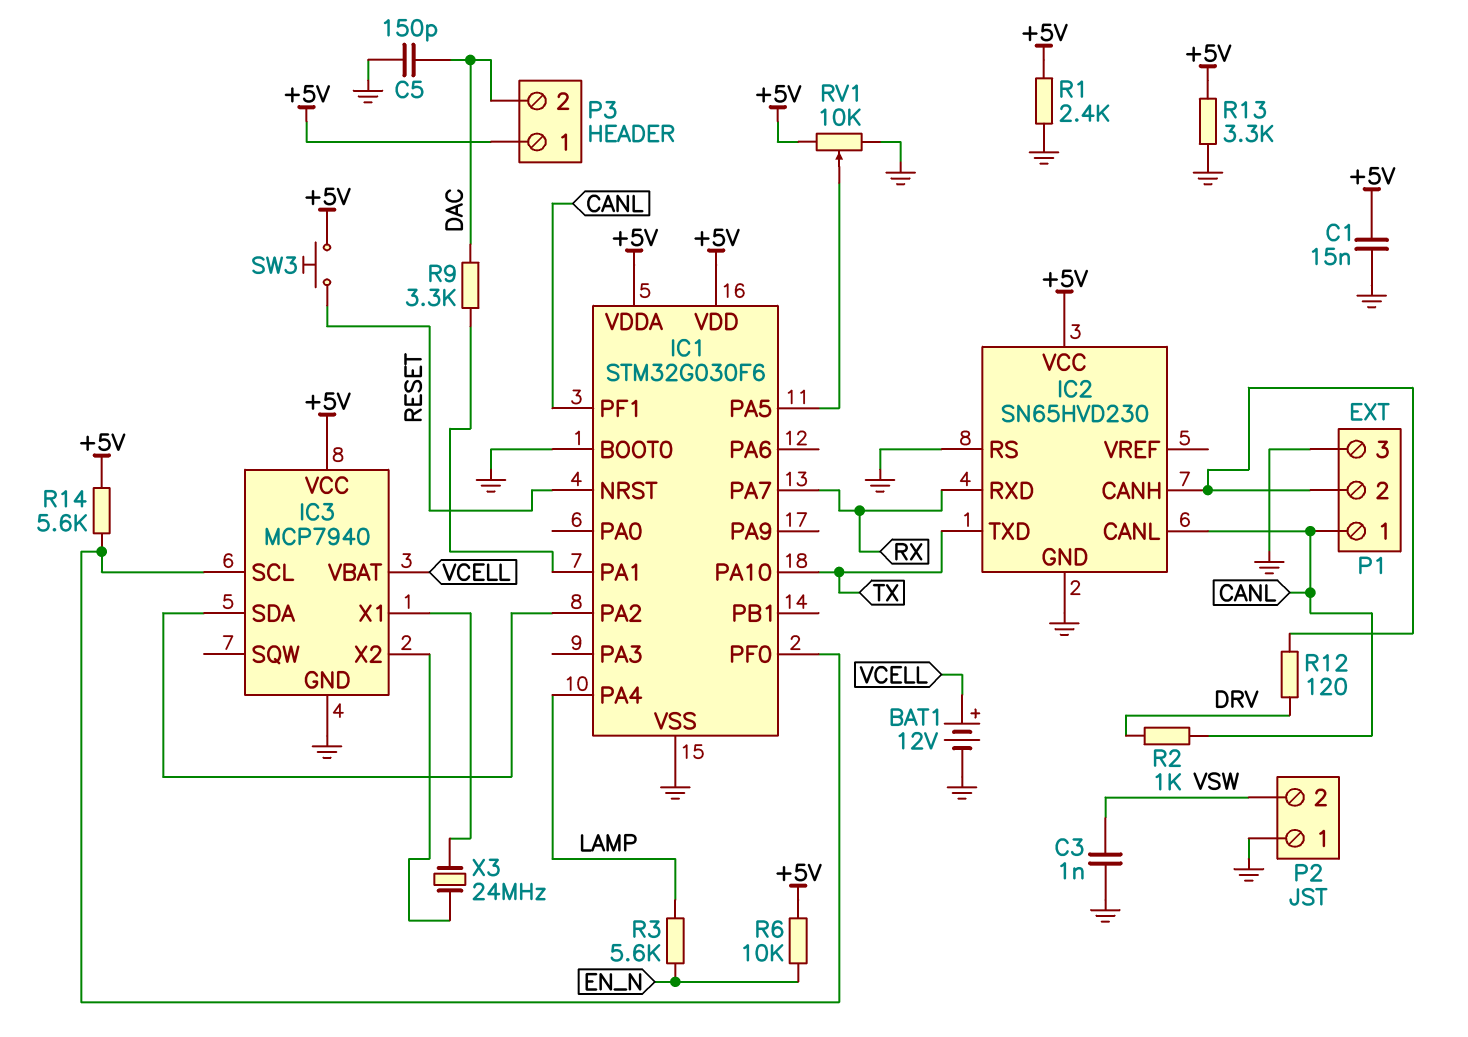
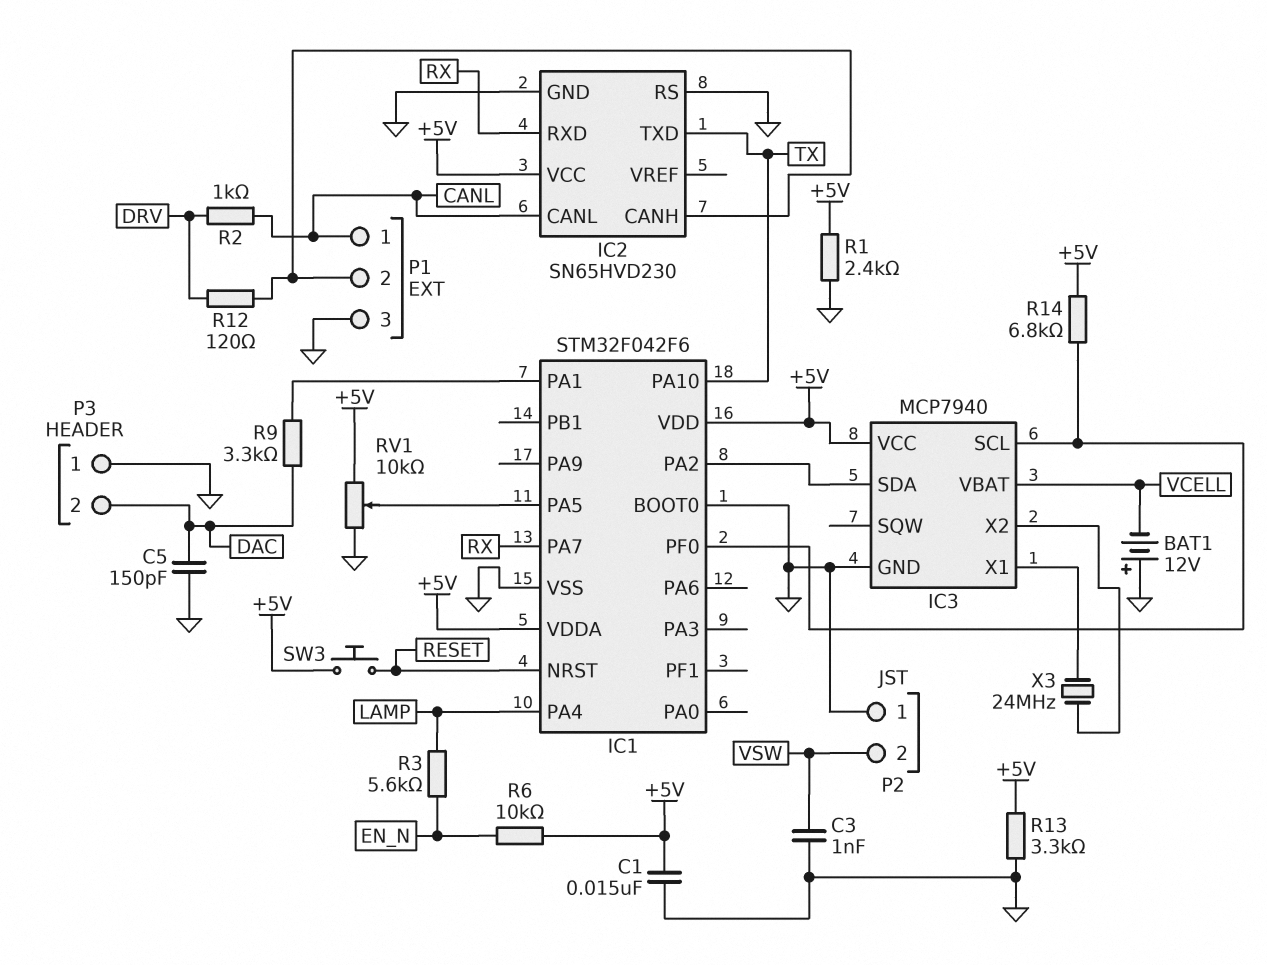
BAT1: 12V (plus VCELL, minus GND) -> 12V (plus GND, minus VCELL)
IC1: STM32G030F6 -> STM32F042F6
IC1 pin PF1: CANL -> none
P3 pin 1: +5V -> GND
R14: 5.6k (+5V, IC1/PF0) -> 6.8k (+5V, IC1/PF0)

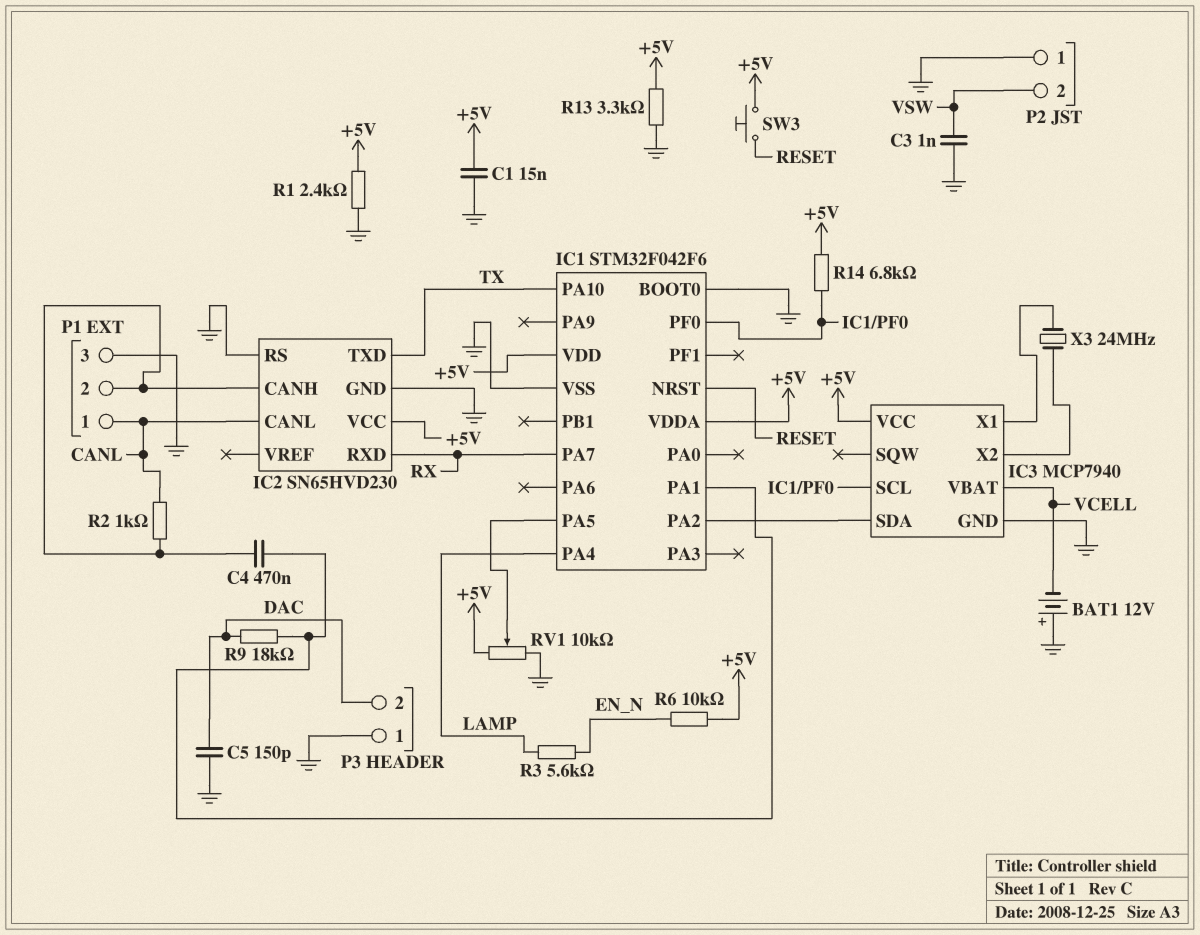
C4: none -> 470nF (IC1/PA1, IC2/CANH)
R2: 1k (CANL, DRV) -> 1k (CANL, IC2/CANH)
R9: 3.3k (DAC, IC1/PA1) -> 18k (DAC, IC1/PA1)
R12: 120 (DRV, IC2/CANH) -> none

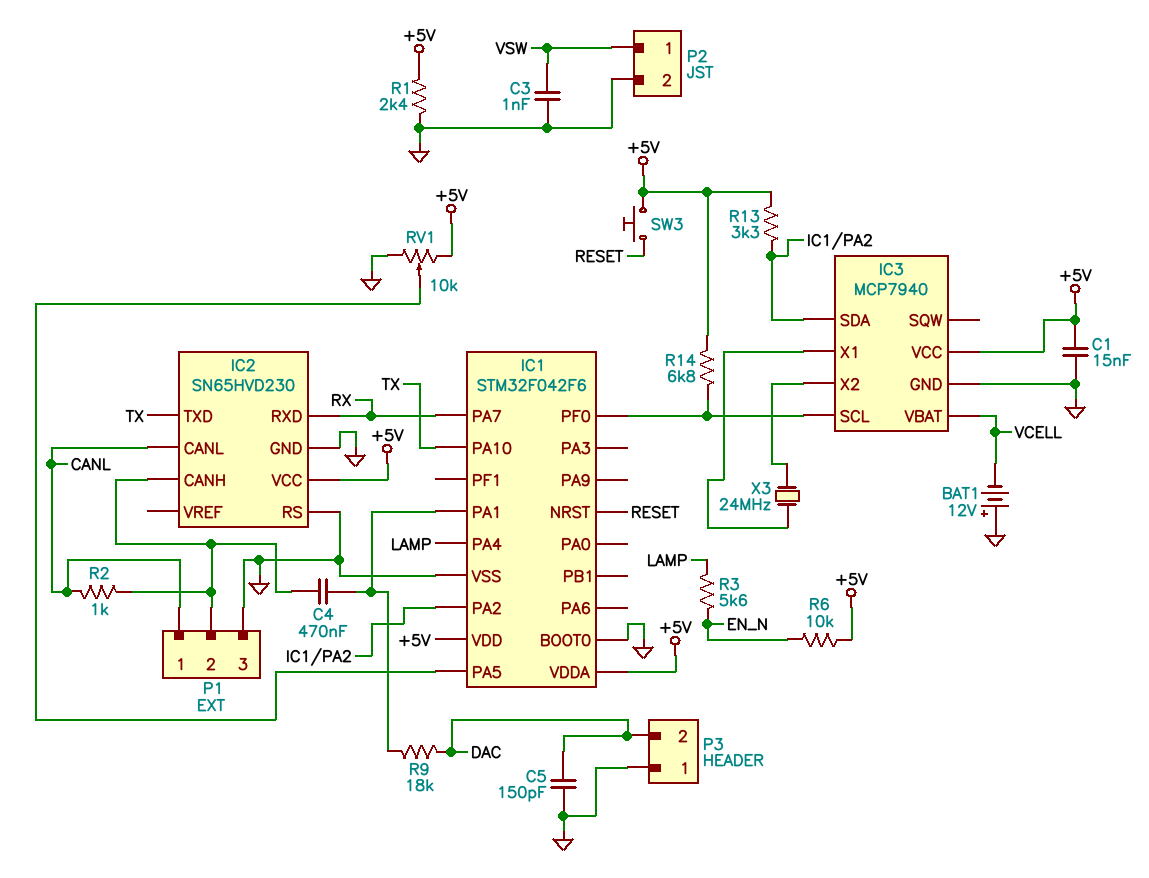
P2 pin 1: GND -> VSW
P2 pin 2: VSW -> GND
R13: 3.3k (+5V, GND) -> 3.3k (+5V, IC1/PA2)

